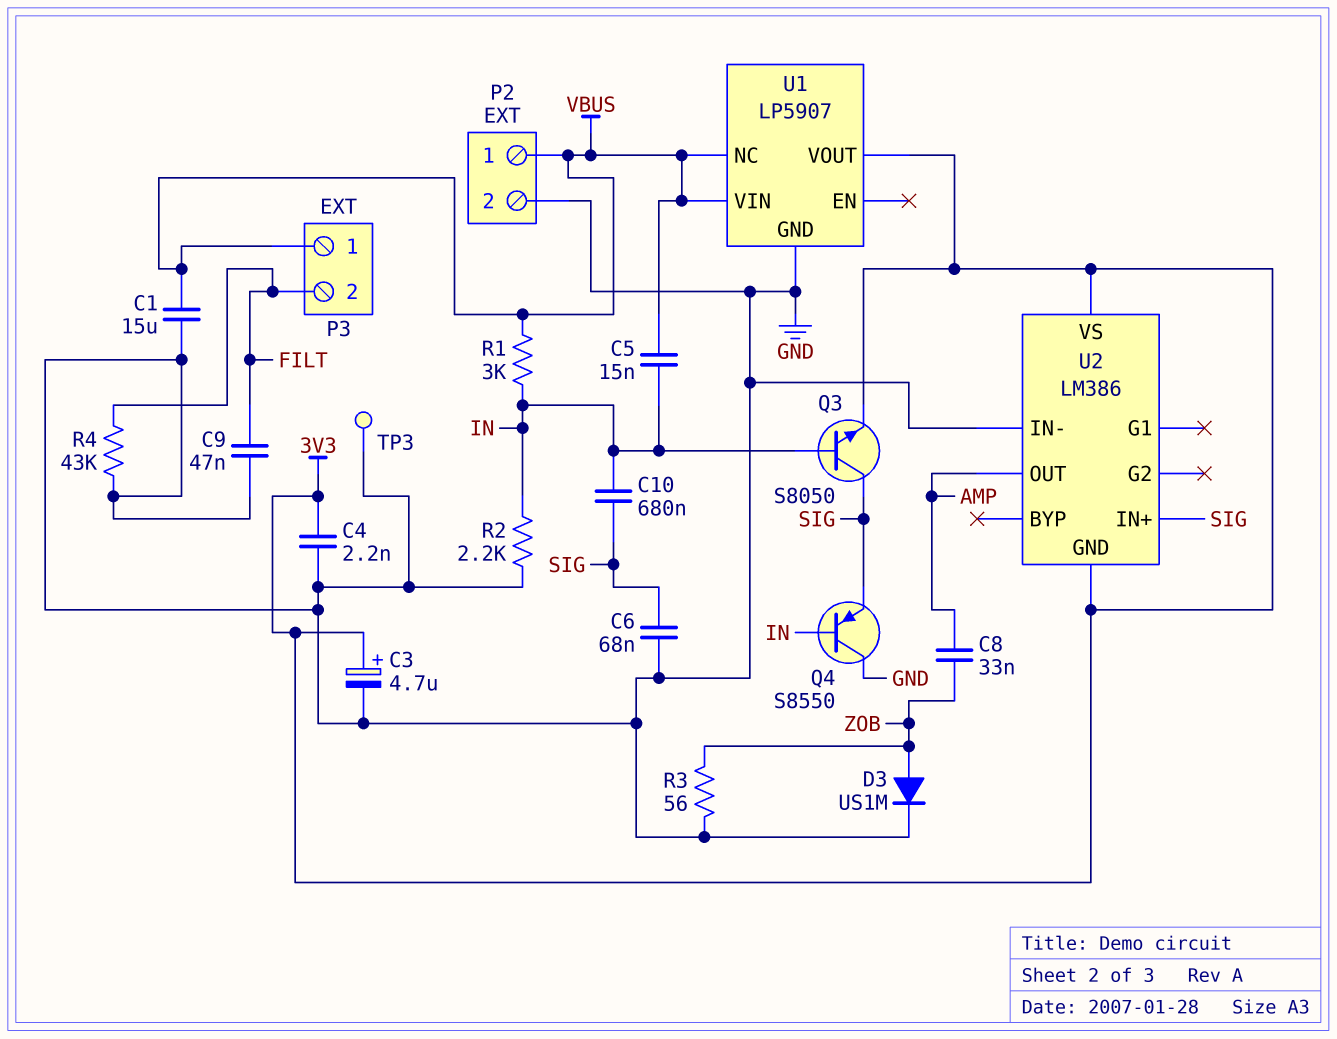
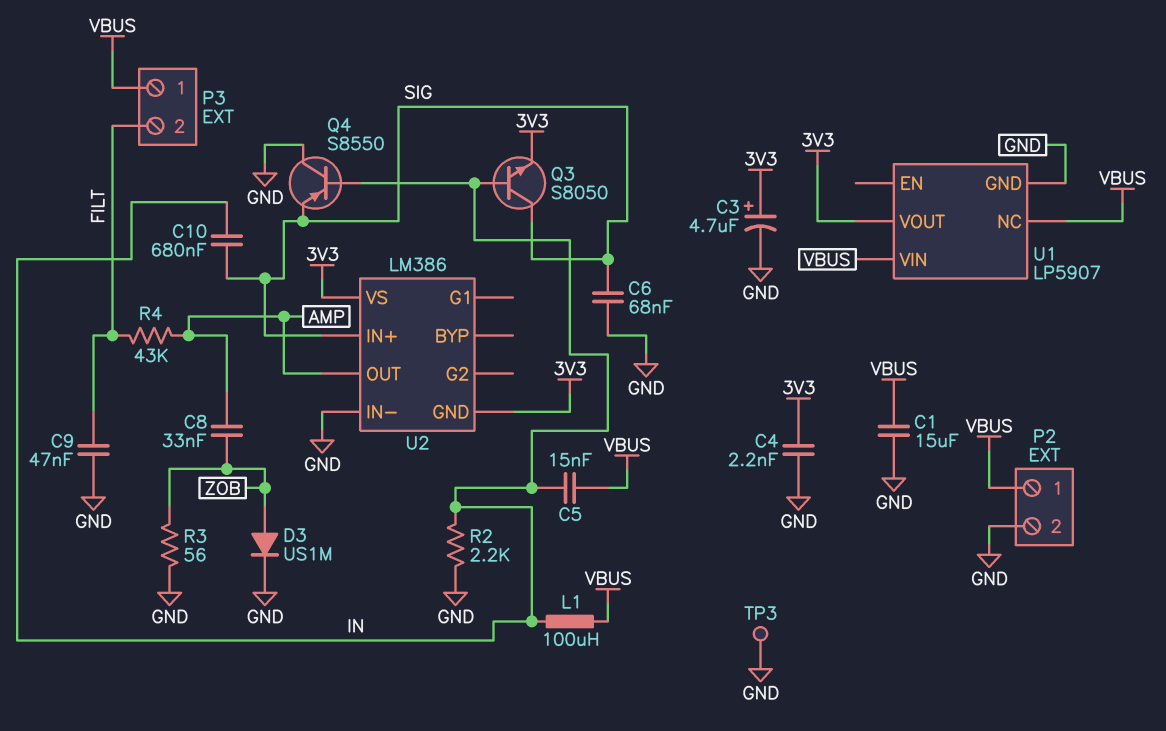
L1: none -> 100uH (IN, VBUS)
R1: 3k (IN, VBUS) -> none
R4: 43k (FILT, GND) -> 43k (AMP, FILT)

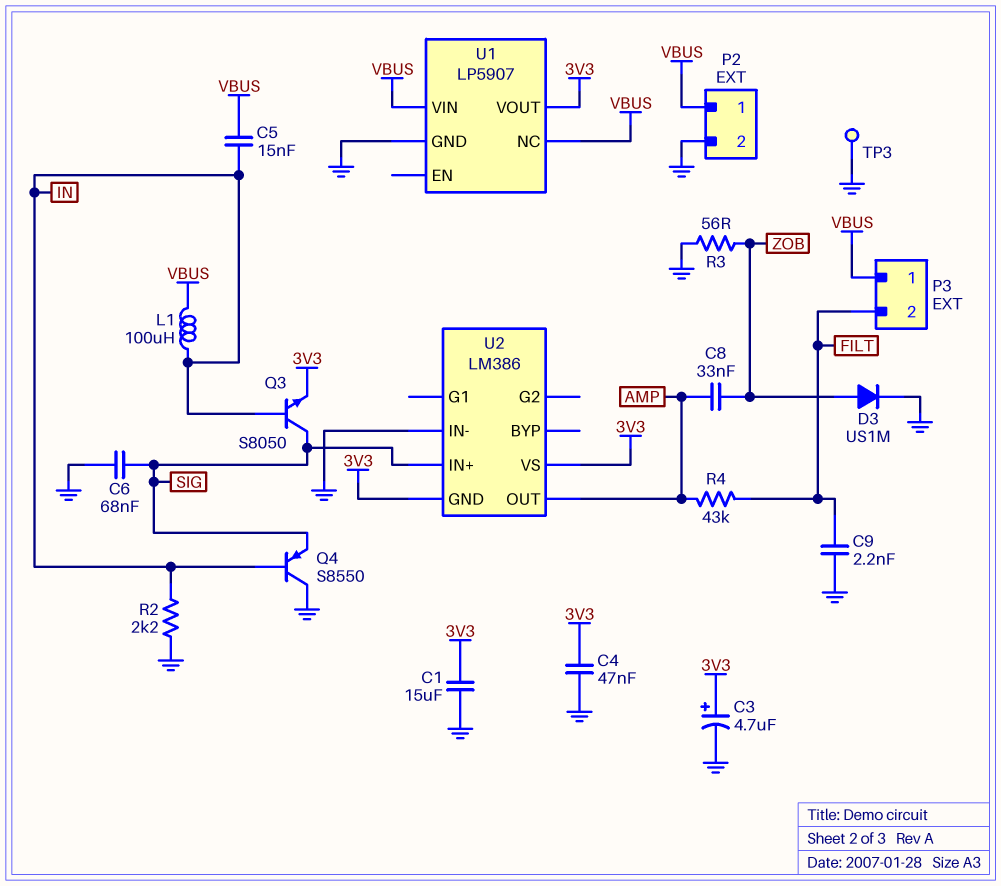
C1: 15uF (GND, VBUS) -> 15uF (3V3, GND)
C4: 2.2nF (3V3, GND) -> 47nF (3V3, GND)
C9: 47nF (FILT, GND) -> 2.2nF (FILT, GND)
C10: 680nF (IN, SIG) -> none

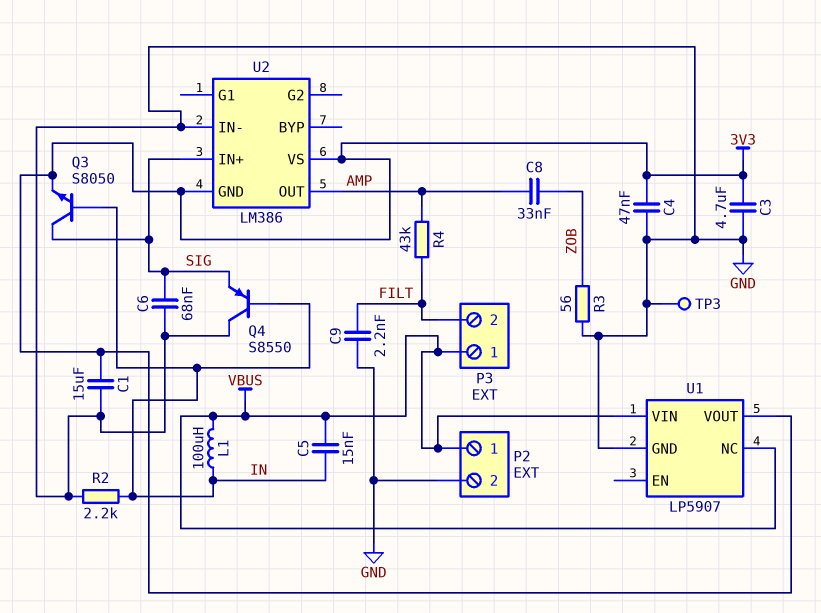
C3: 4.7uF (plus 3V3, minus GND) -> 4.7uF (3V3, GND)
D3: diode US1M (A ZOB, K GND) -> none

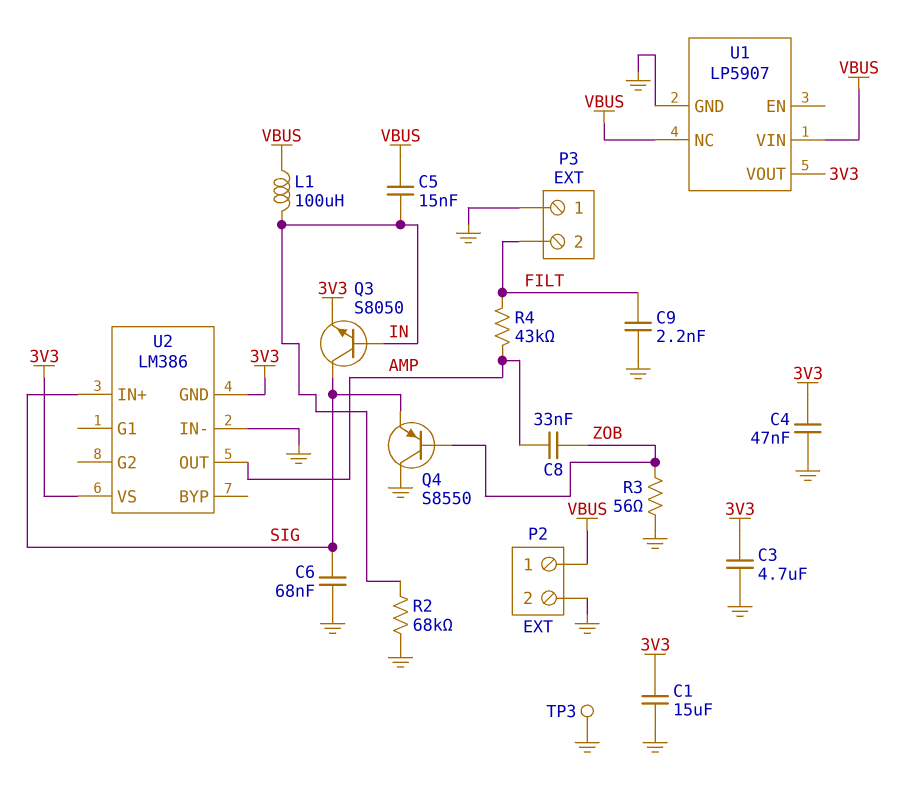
P3 pin 1: VBUS -> GND
Q4: PNP S8550 (B IN, C GND, E SIG) -> PNP S8550 (B ZOB, C GND, E SIG)
R2: 2.2k (GND, IN) -> 68k (GND, IN)

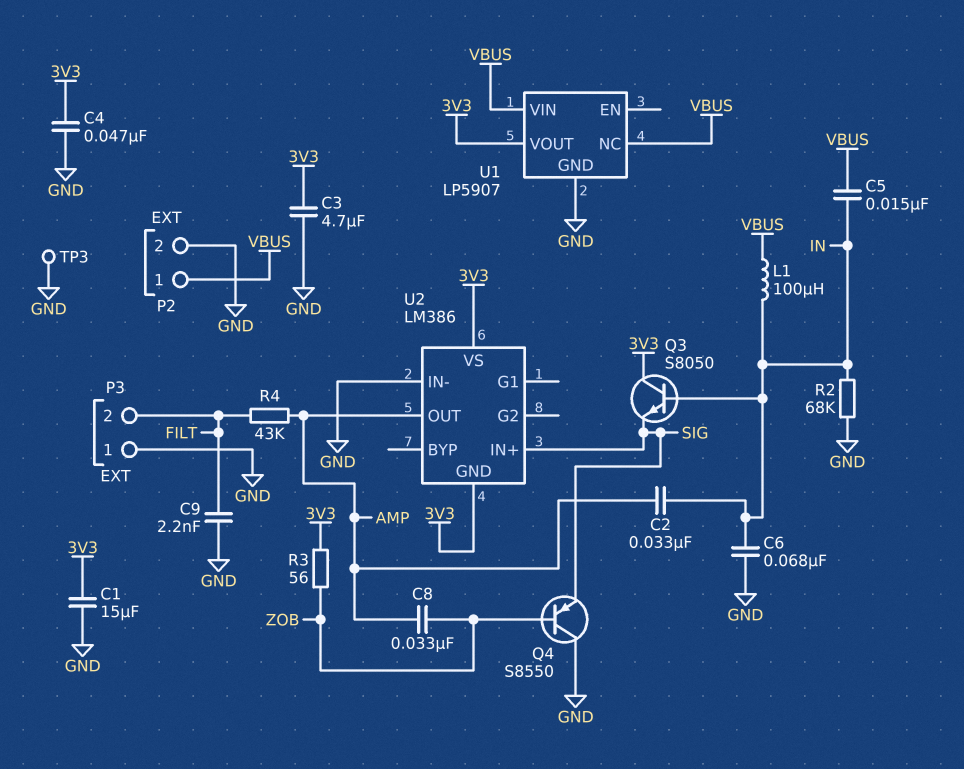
C2: none -> 33nF (AMP, IN)
C6: 68nF (GND, SIG) -> 68nF (GND, IN)
Q3: NPN S8050 (B IN, C SIG, E 3V3) -> NPN S8050 (B IN, C 3V3, E SIG)
R3: 56 (GND, ZOB) -> 56 (3V3, ZOB)

